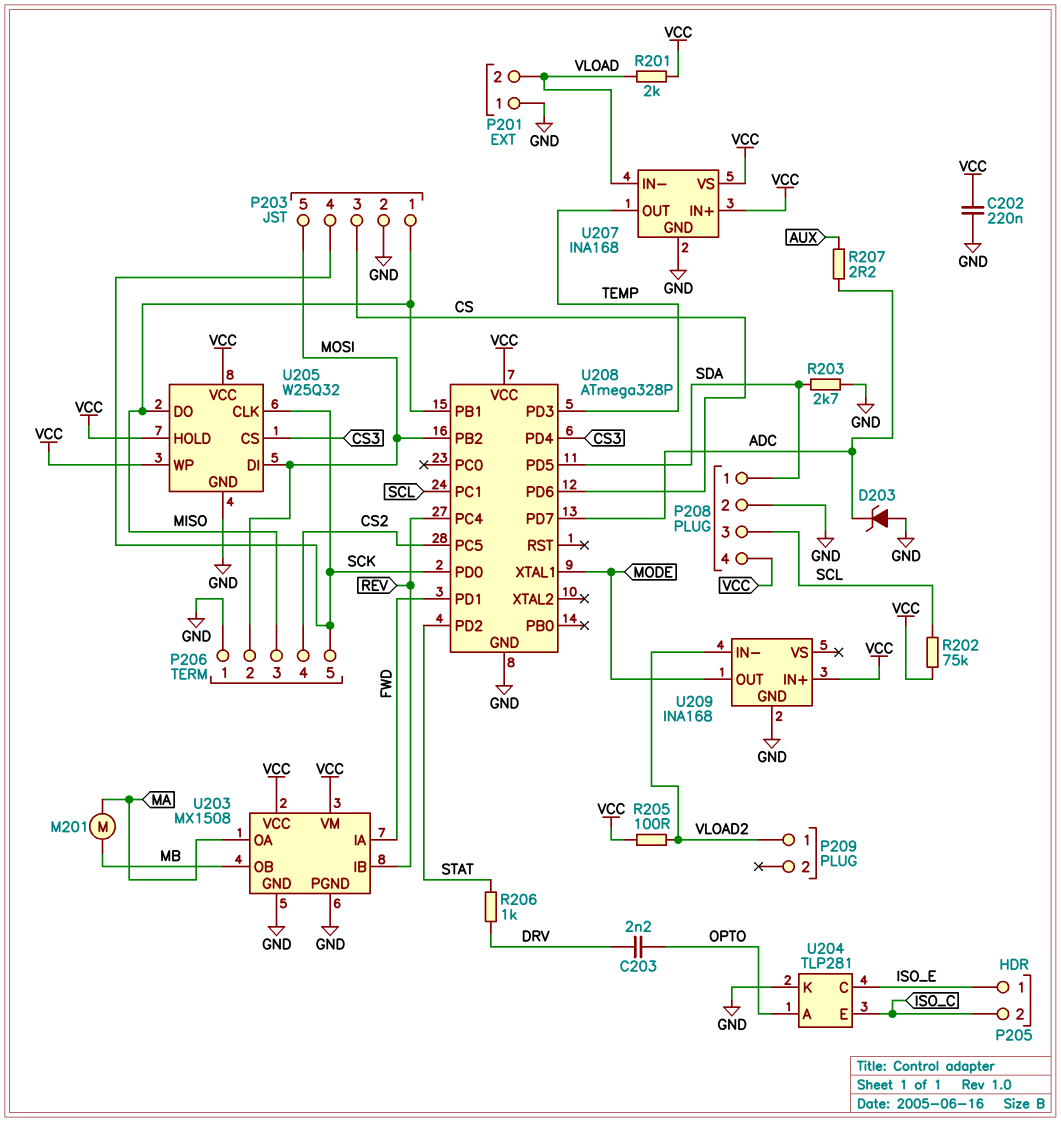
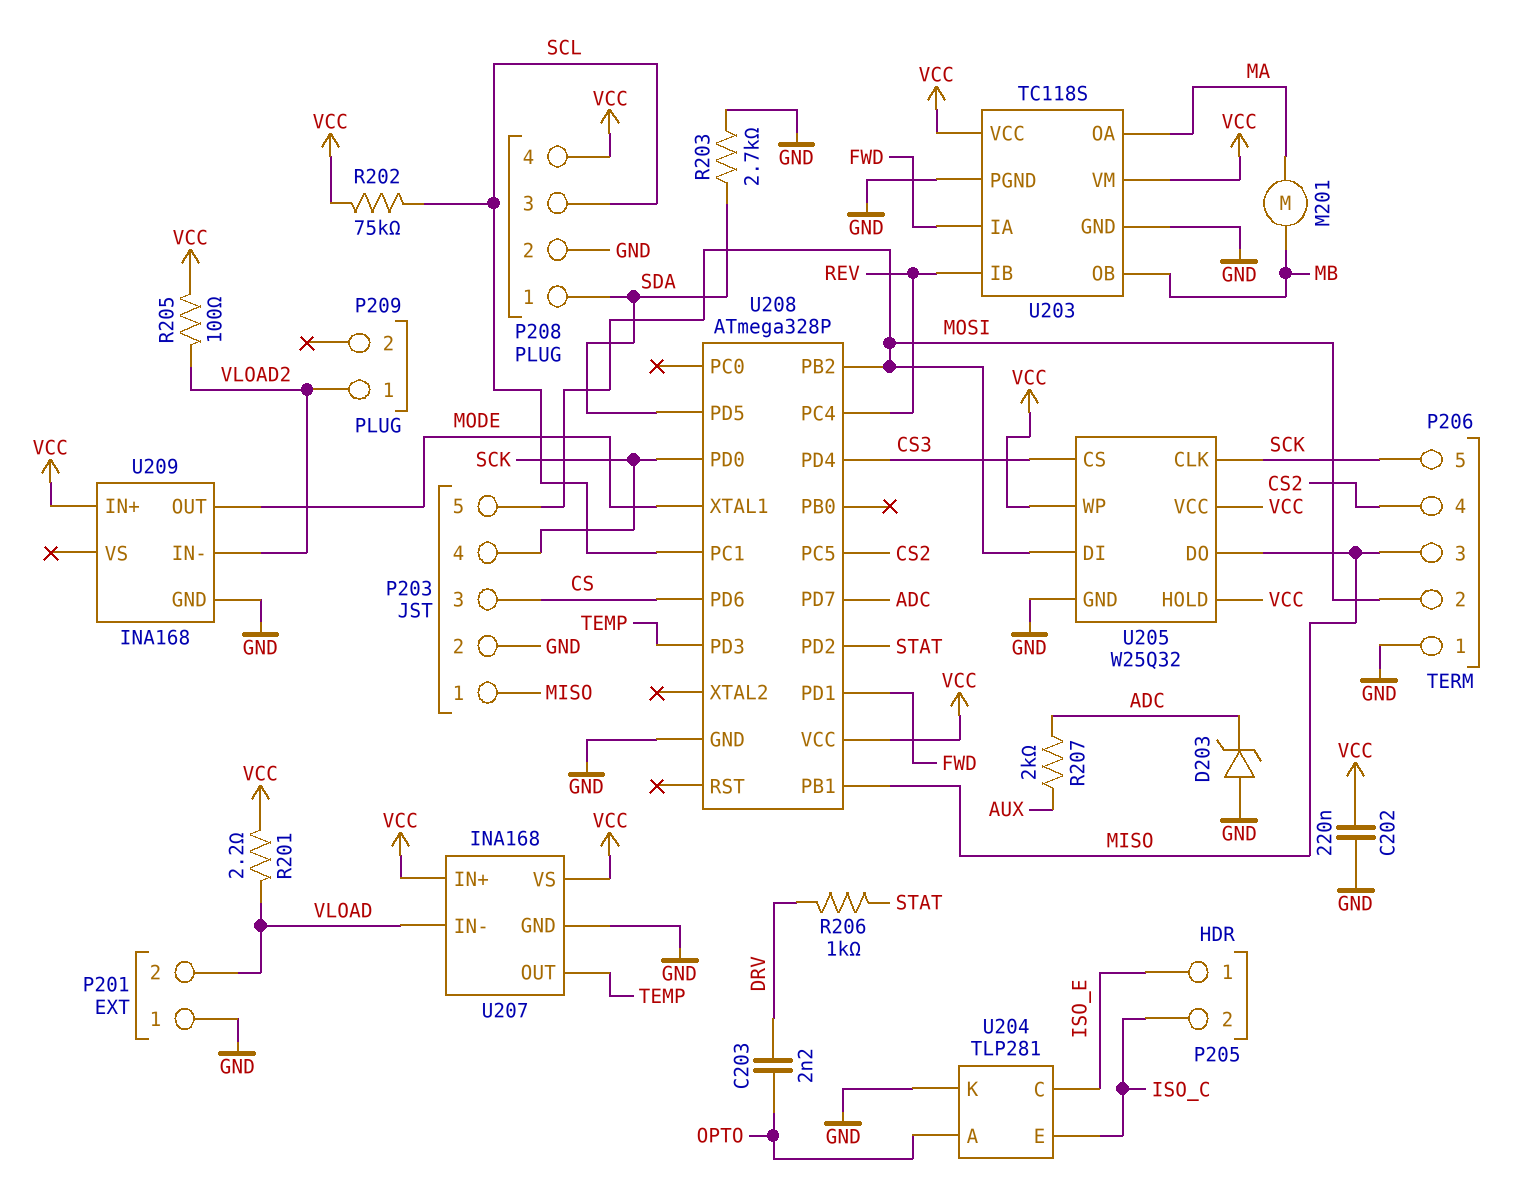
R201: 2k (VCC, VLOAD) -> 2.2 (VCC, VLOAD)
R207: 2.2 (ADC, AUX) -> 2k (ADC, AUX)
U203: MX1508 -> TC118S

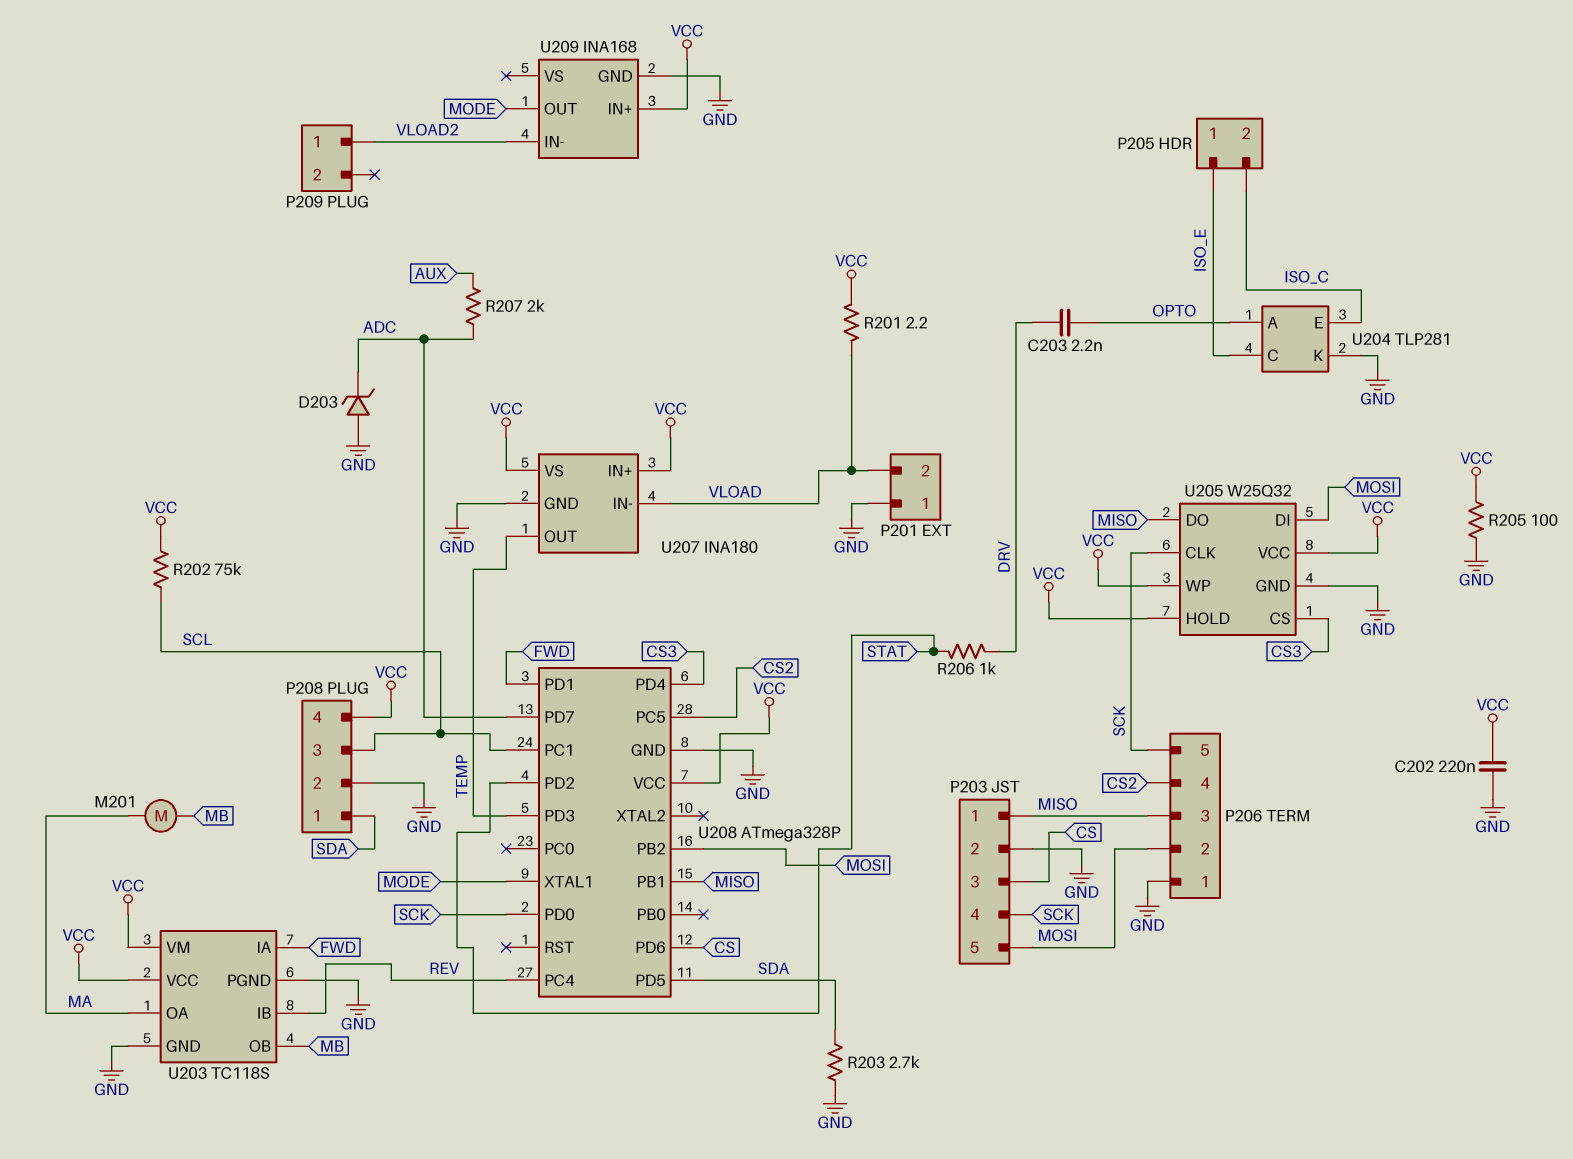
R205: 100 (VCC, VLOAD2) -> 100 (GND, VCC)
U207: INA168 -> INA180

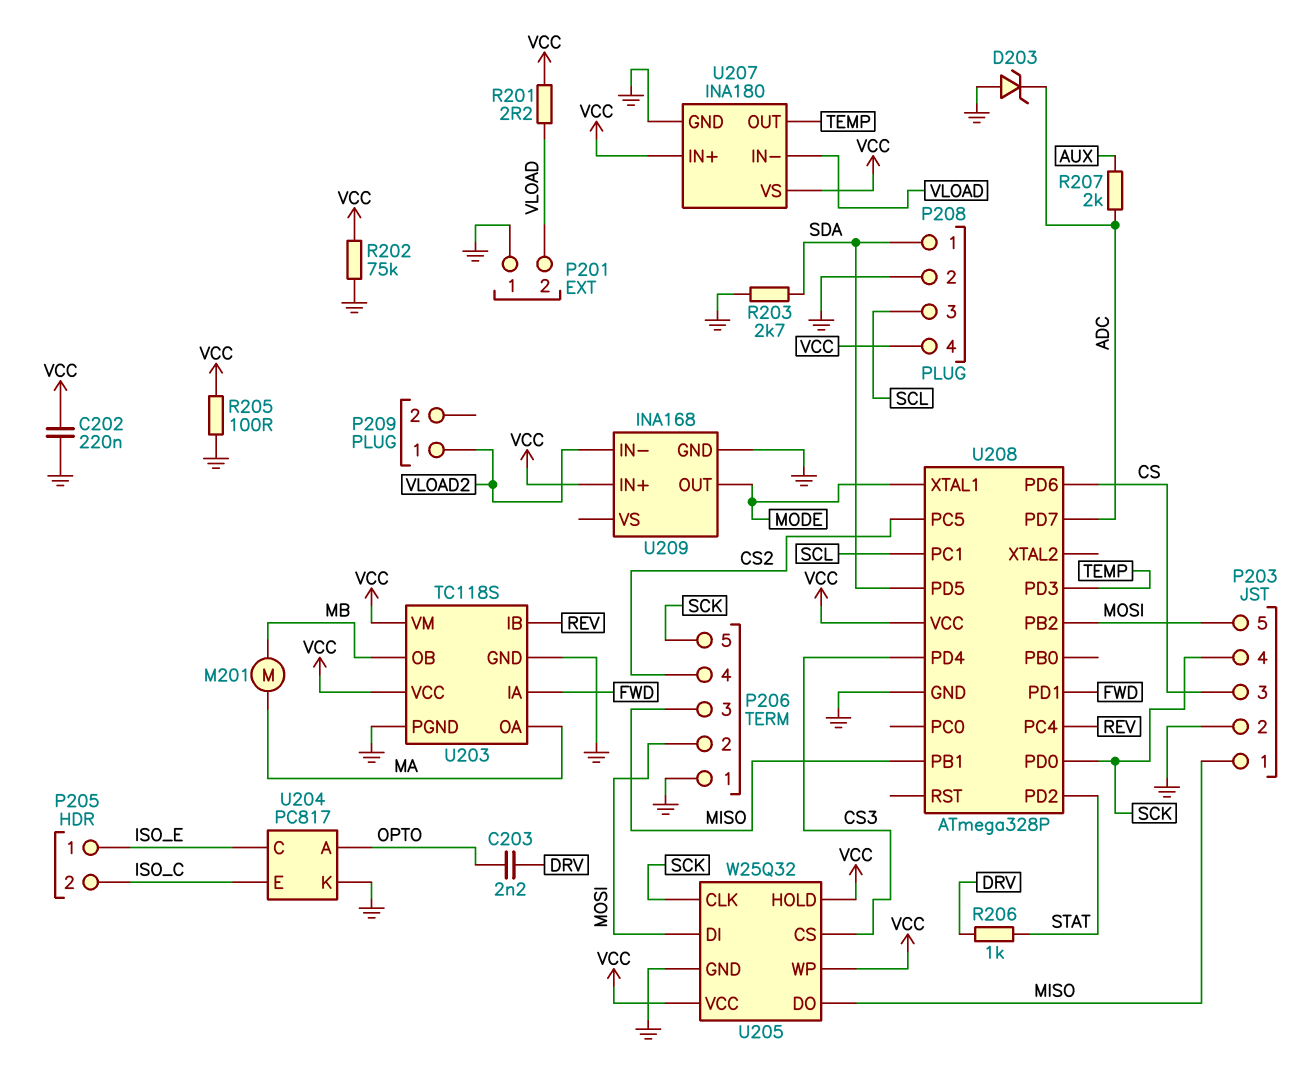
R202: 75k (SCL, VCC) -> 75k (GND, VCC)
U204: TLP281 -> PC817

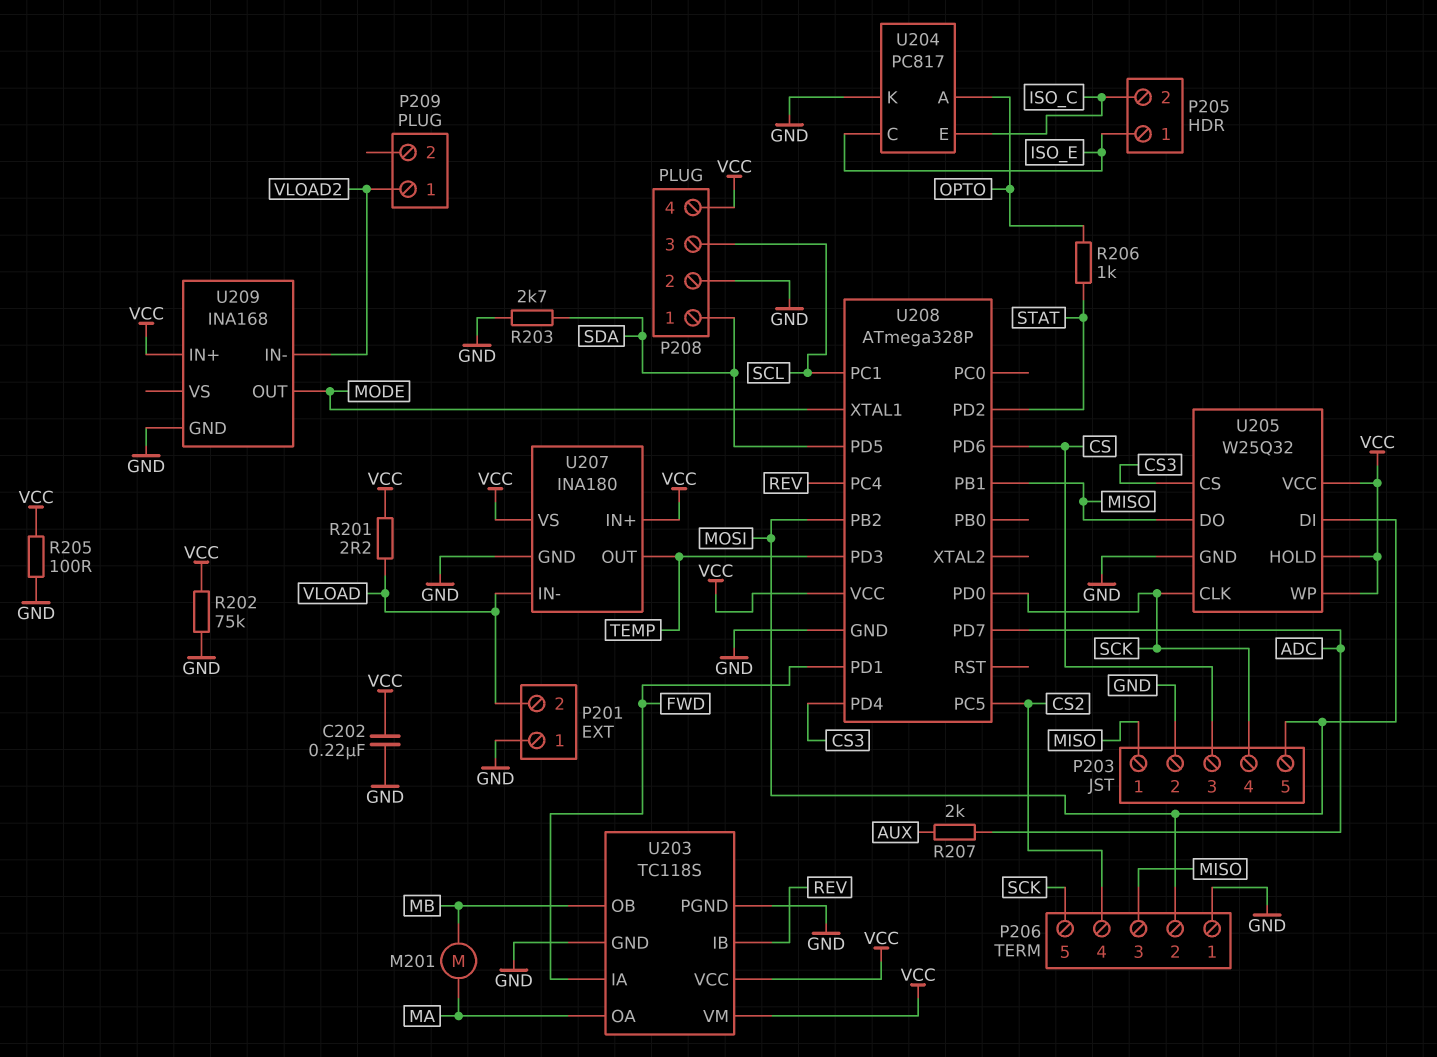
C203: 2.2nF (DRV, OPTO) -> none
D203: zener (A GND, K ADC) -> none
R206: 1k (DRV, STAT) -> 1k (OPTO, STAT)

